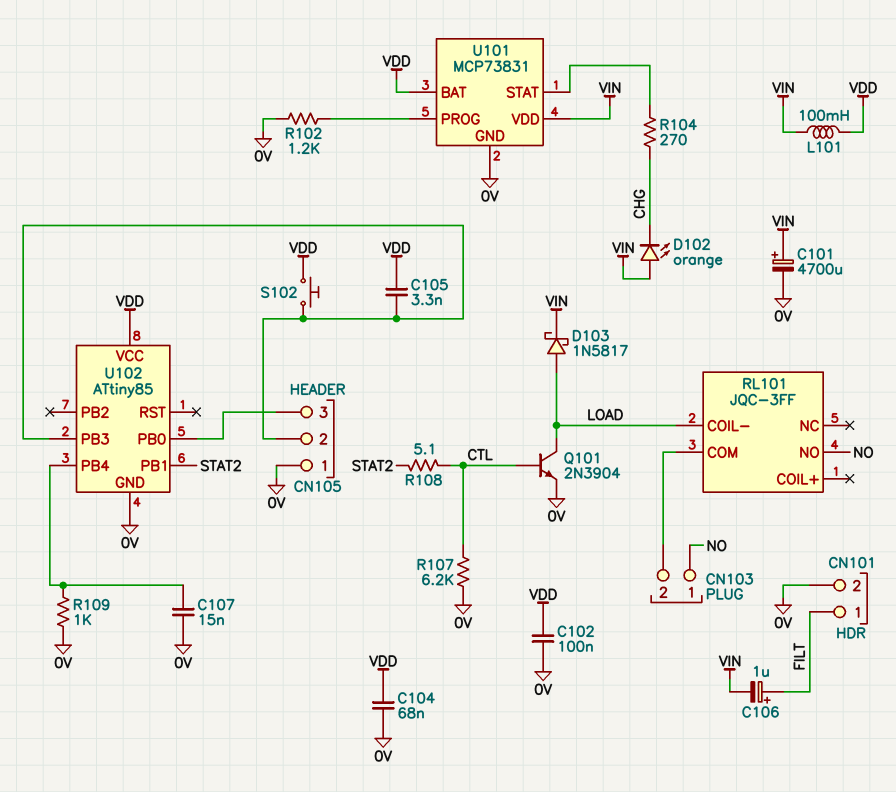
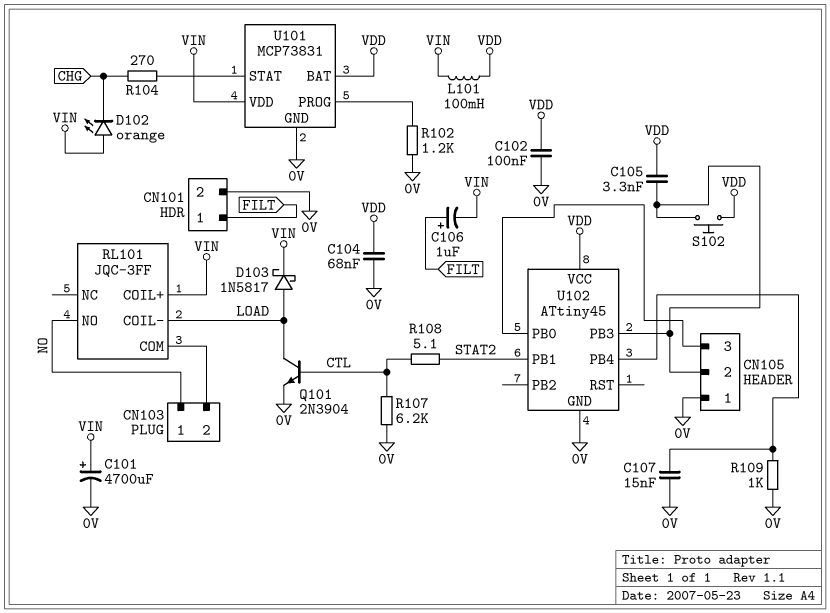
RL101 pin COIL+: none -> VIN
U102: ATtiny85 -> ATtiny45

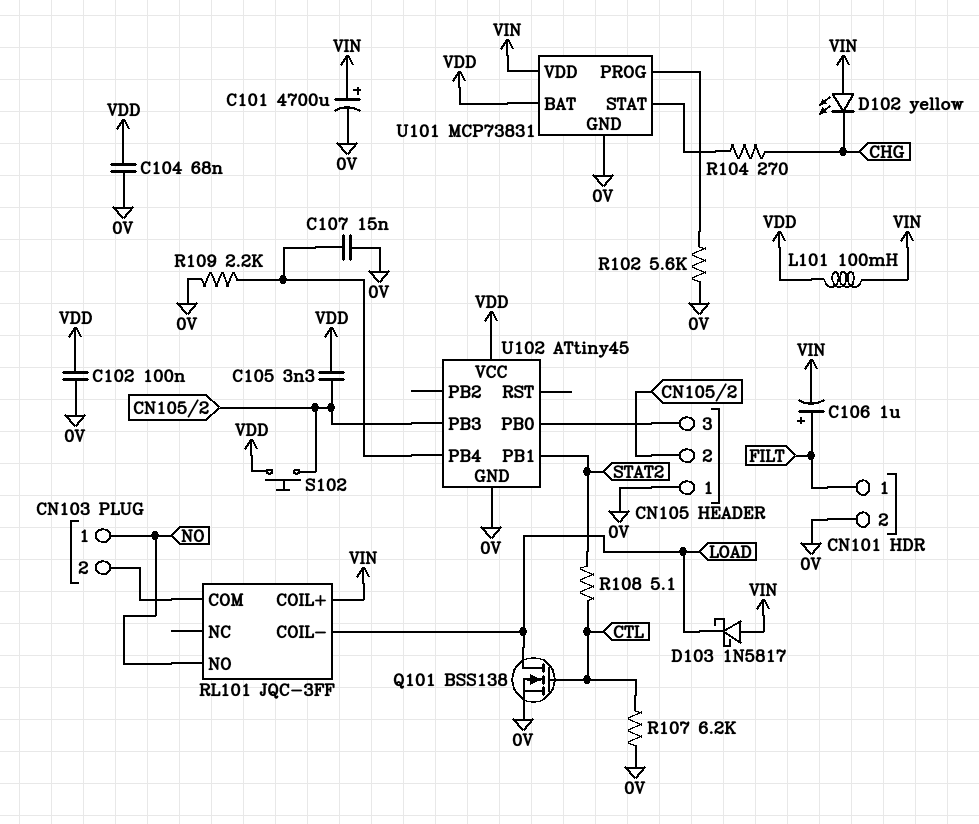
D102: LED orange (A VIN, K CHG) -> LED yellow (A VIN, K CHG)
D103: schottky 1N5817 (A LOAD, K VIN) -> schottky 1N5817 (A VIN, K LOAD)
Q101: NPN 2N3904 (B CTL, C LOAD, E 0V) -> NMOS BSS138 (G CTL, D LOAD, S 0V)
R102: 1.2k (0V, U101/PROG) -> 5.6k (0V, U101/PROG)
R109: 1k (0V, U102/PB4) -> 2.2k (0V, U102/PB4)

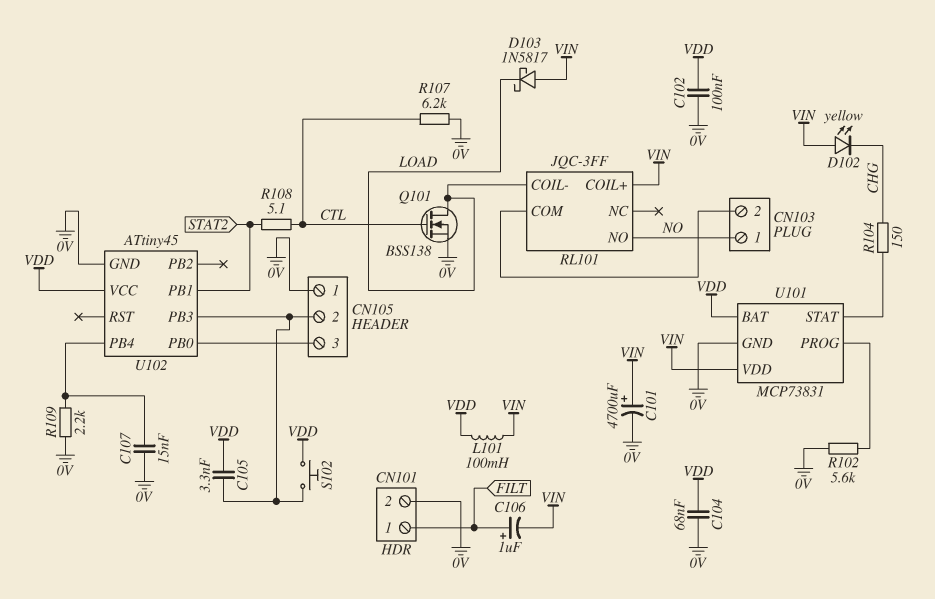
R104: 270 (CHG, U101/STAT) -> 150 (CHG, U101/STAT)

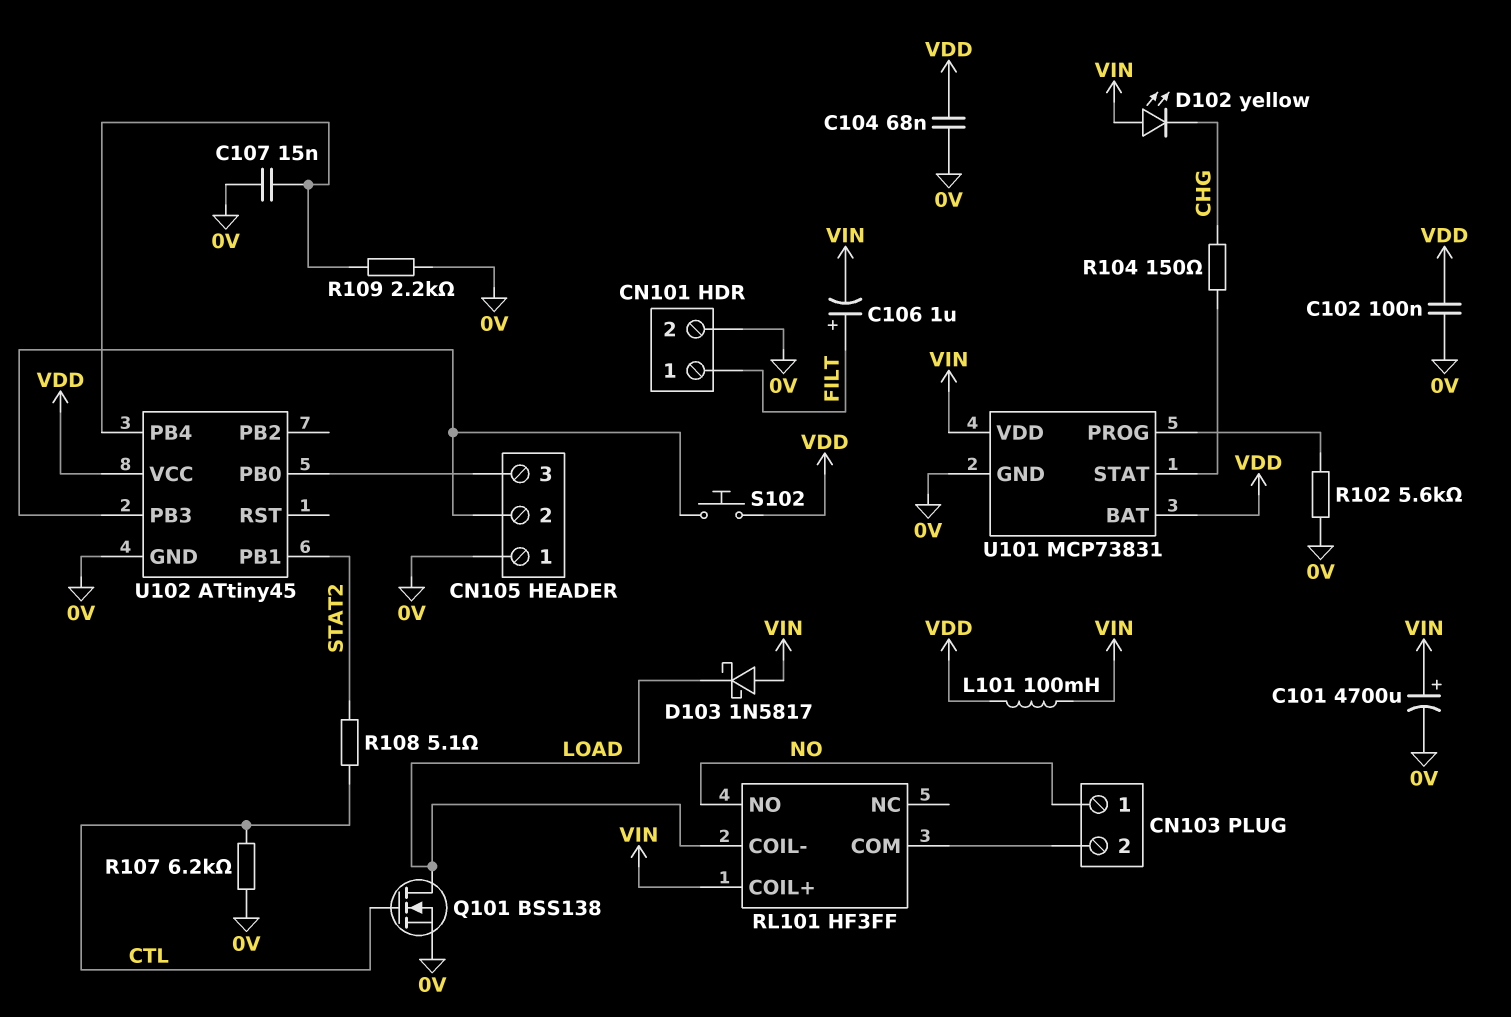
C105: 3.3nF (CN105/2, VDD) -> none
RL101: JQC-3FF -> HF3FF

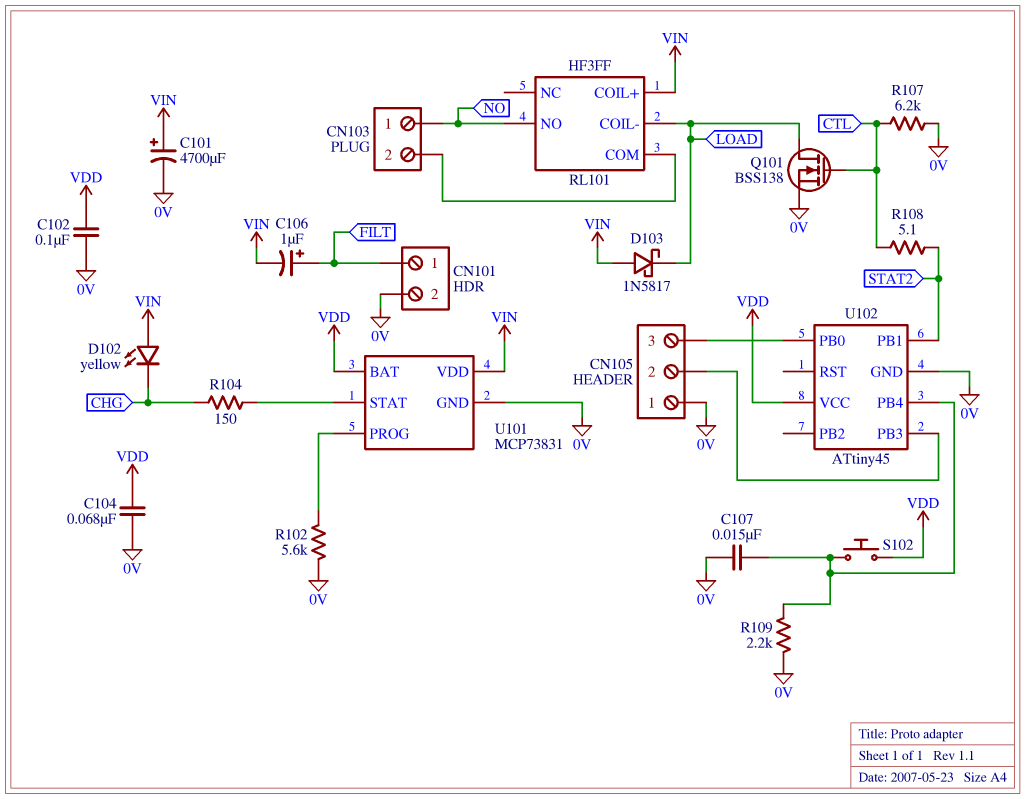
L101: 100mH (VDD, VIN) -> none
S102: button (CN105/2, VDD) -> button (U102/PB4, VDD)

